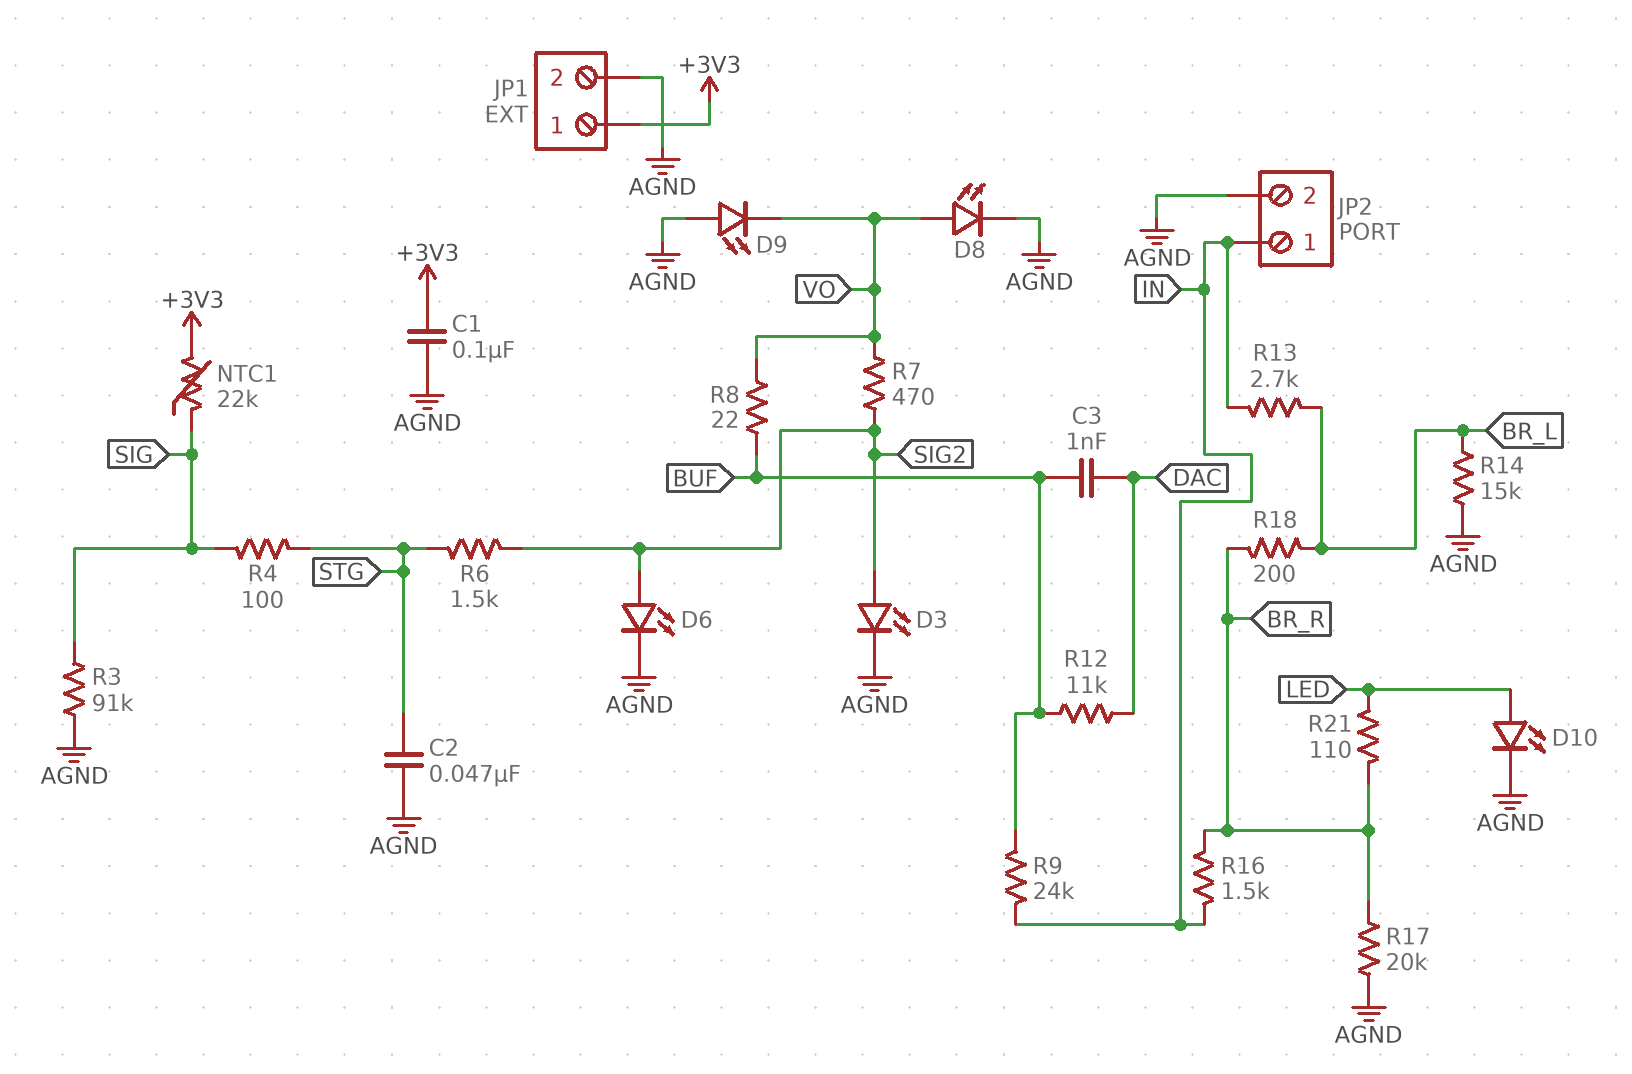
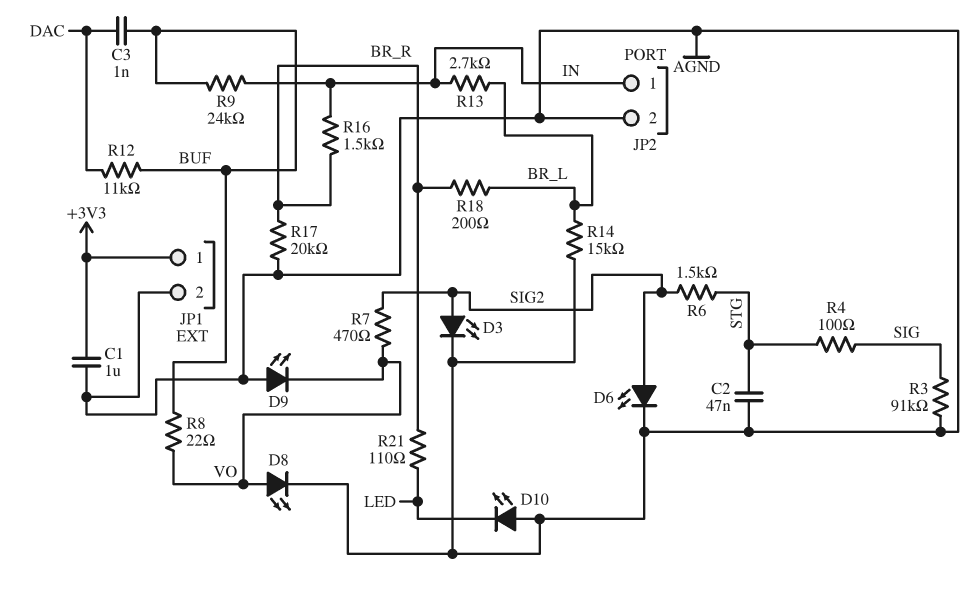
C1: 100nF (+3V3, AGND) -> 1uF (+3V3, AGND)
D10: LED (A LED, K AGND) -> LED (A AGND, K LED)
NTC1: 22k (+3V3, SIG) -> none

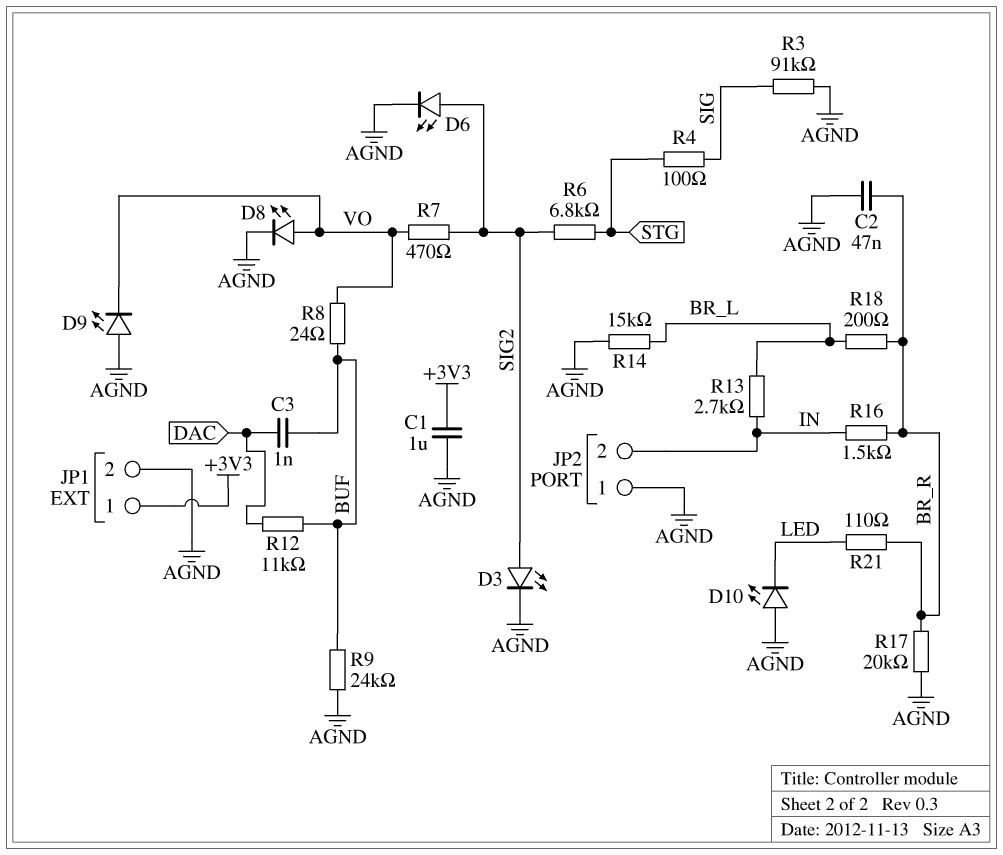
C2: 47nF (AGND, STG) -> 47nF (AGND, BR_R)
JP2 pin 1: IN -> AGND
JP2 pin 2: AGND -> IN
R6: 1.5k (SIG2, STG) -> 6.8k (SIG2, STG)
R8: 22 (BUF, VO) -> 24 (BUF, VO)
R9: 24k (BUF, IN) -> 24k (AGND, BUF)

